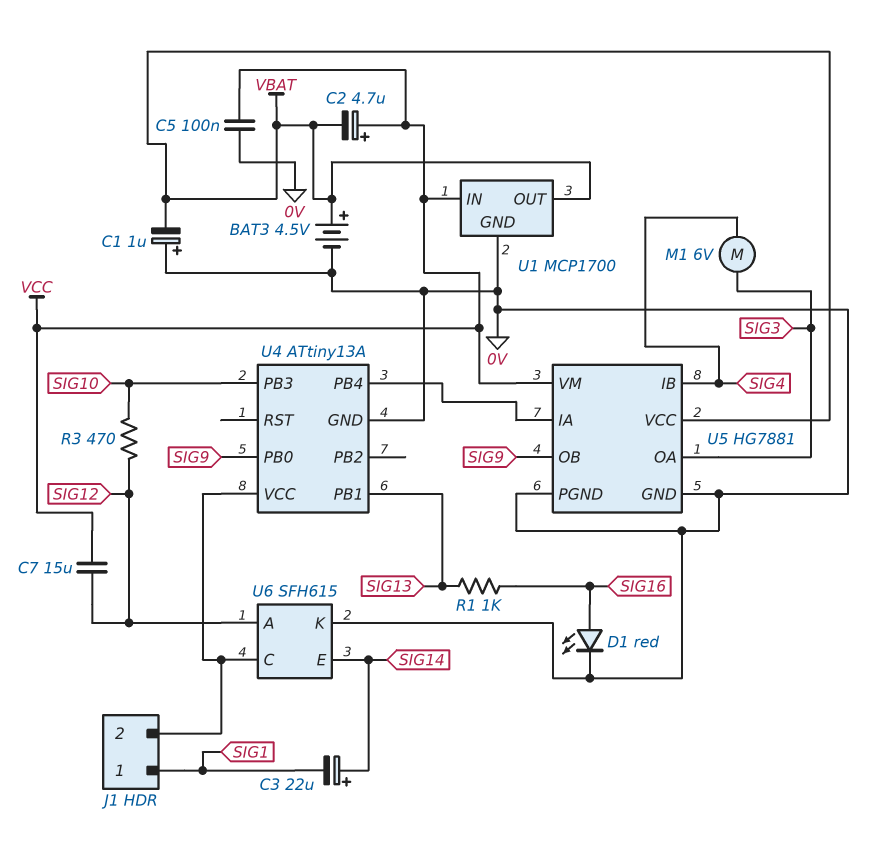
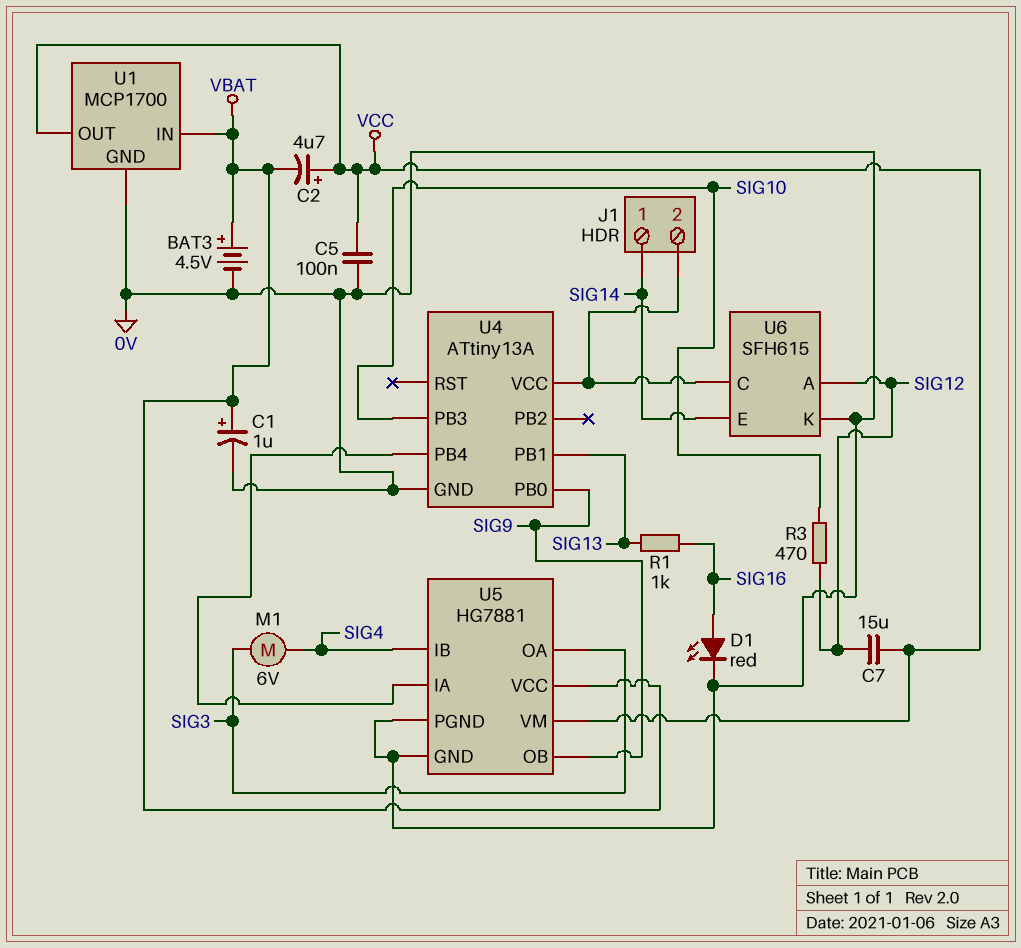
C1: 1uF (plus 0V, minus VBAT) -> 1uF (plus VBAT, minus 0V)
C3: 22uF (plus SIG14, minus SIG1) -> none
J1 pin 1: SIG1 -> SIG14
U1 pin IN: VCC -> VBAT
U1 pin OUT: VBAT -> VCC

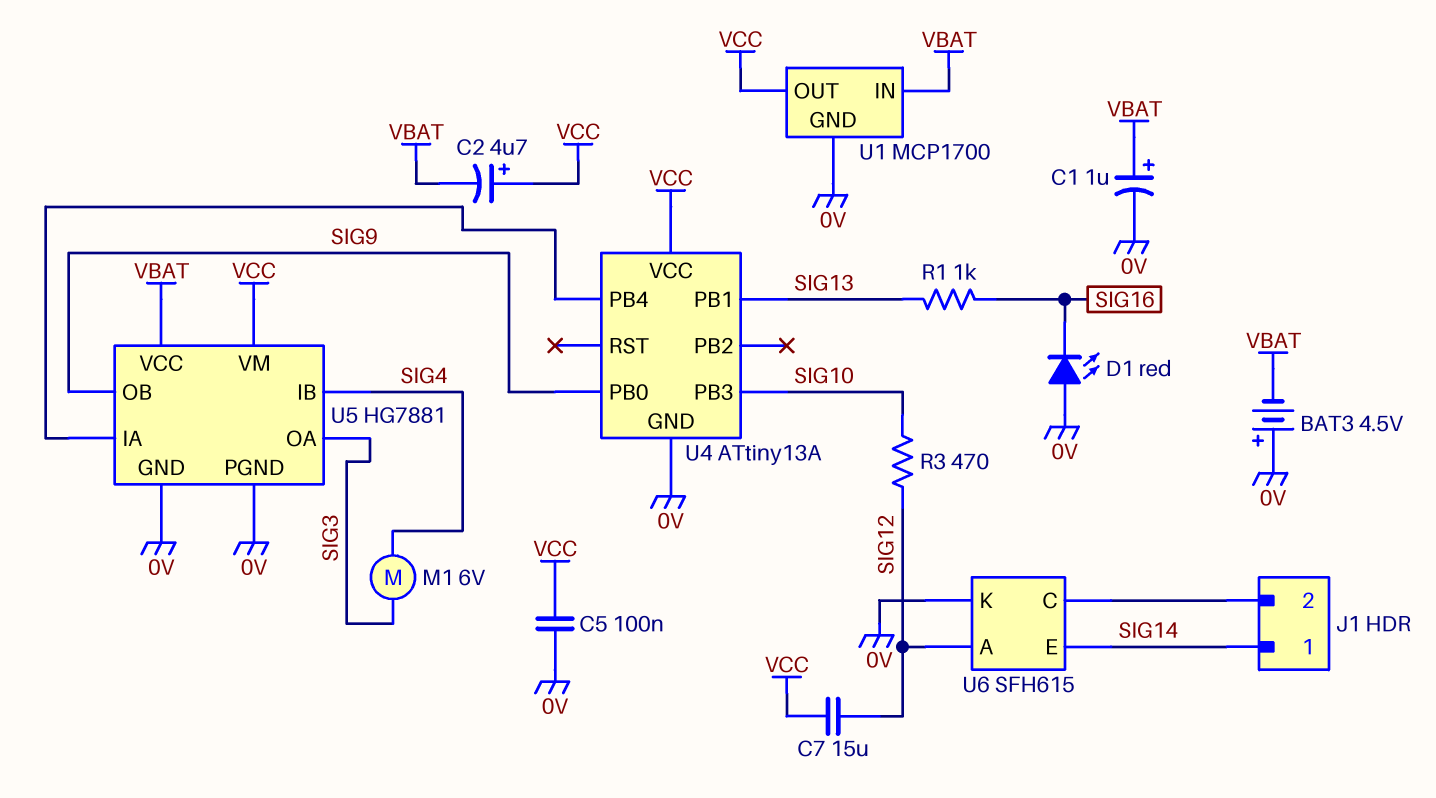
BAT3: 4.5V (plus VBAT, minus 0V) -> 4.5V (plus 0V, minus VBAT)
D1: LED red (A SIG16, K 0V) -> LED red (A 0V, K SIG16)
U4 pin VCC: J1/2 -> VCC

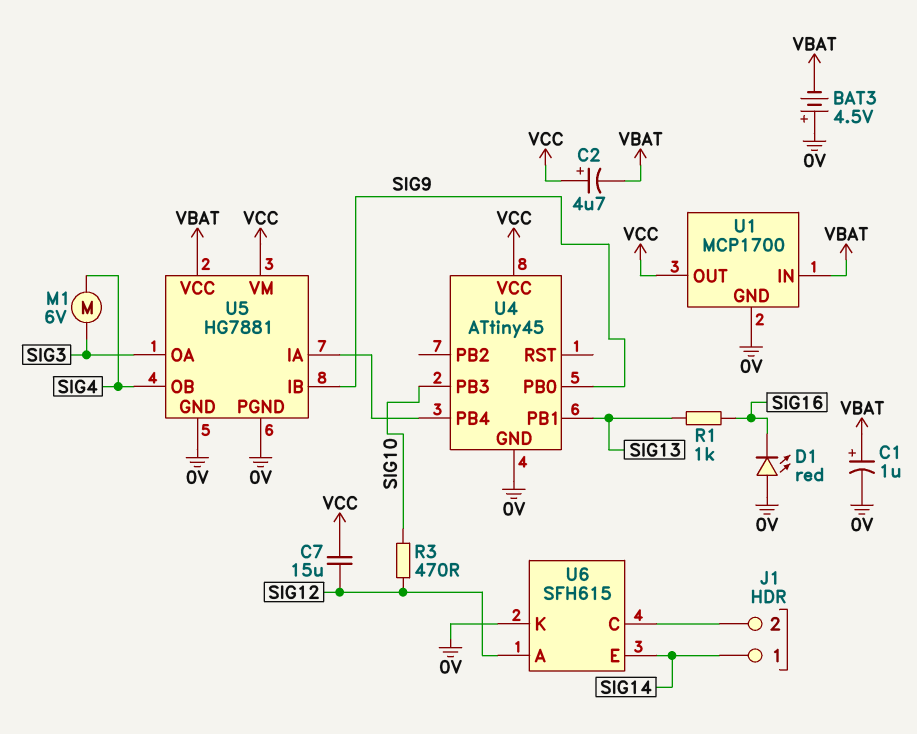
C5: 100nF (0V, VCC) -> none
U4: ATtiny13A -> ATtiny45
U5 pin IB: SIG4 -> SIG9
U5 pin OB: SIG9 -> SIG4

